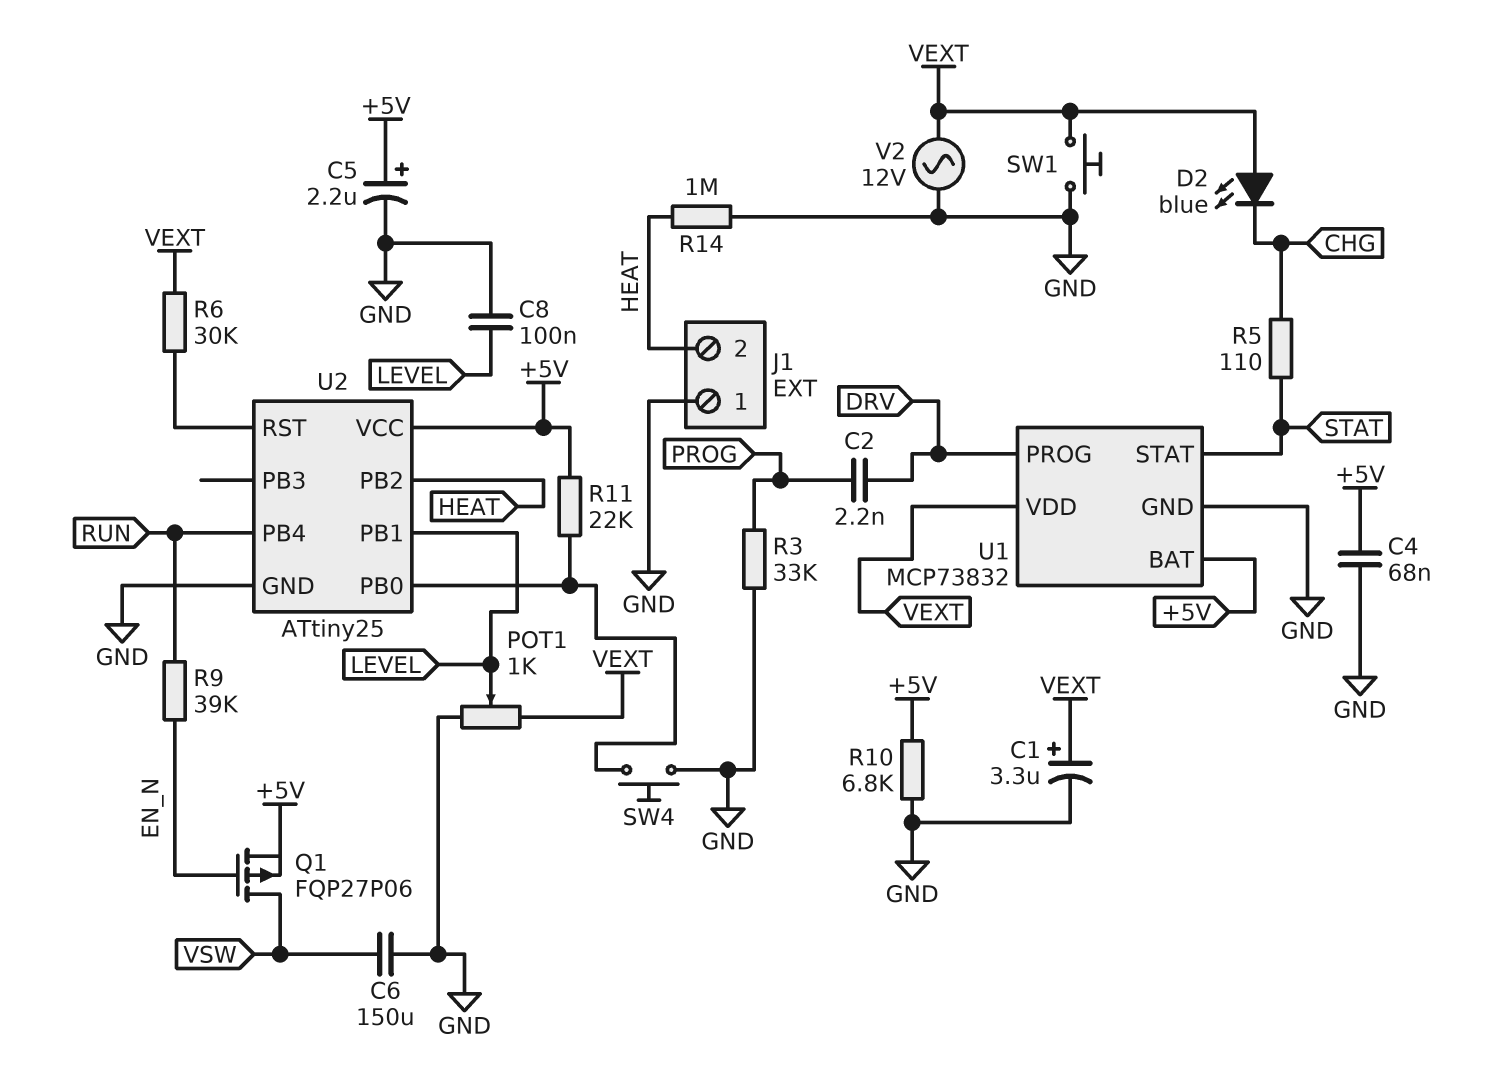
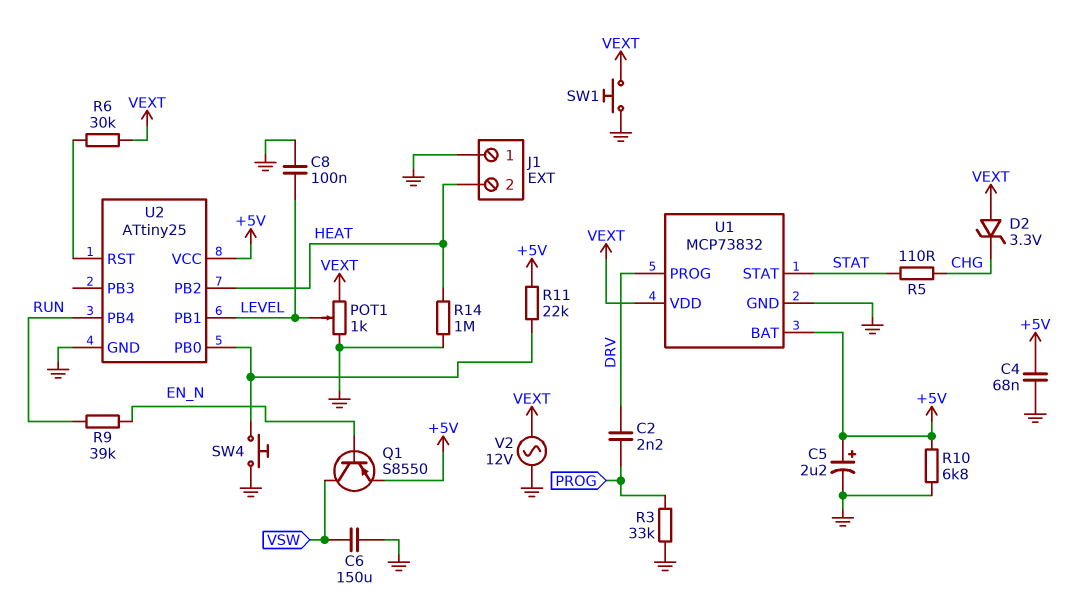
C1: 3.3uF (plus VEXT, minus GND) -> none
D2: LED blue (A VEXT, K CHG) -> zener 3.3V (A VEXT, K CHG)
Q1: PMOS FQP27P06 (G EN_N, D VSW, S +5V) -> PNP S8550 (B EN_N, C VSW, E +5V)

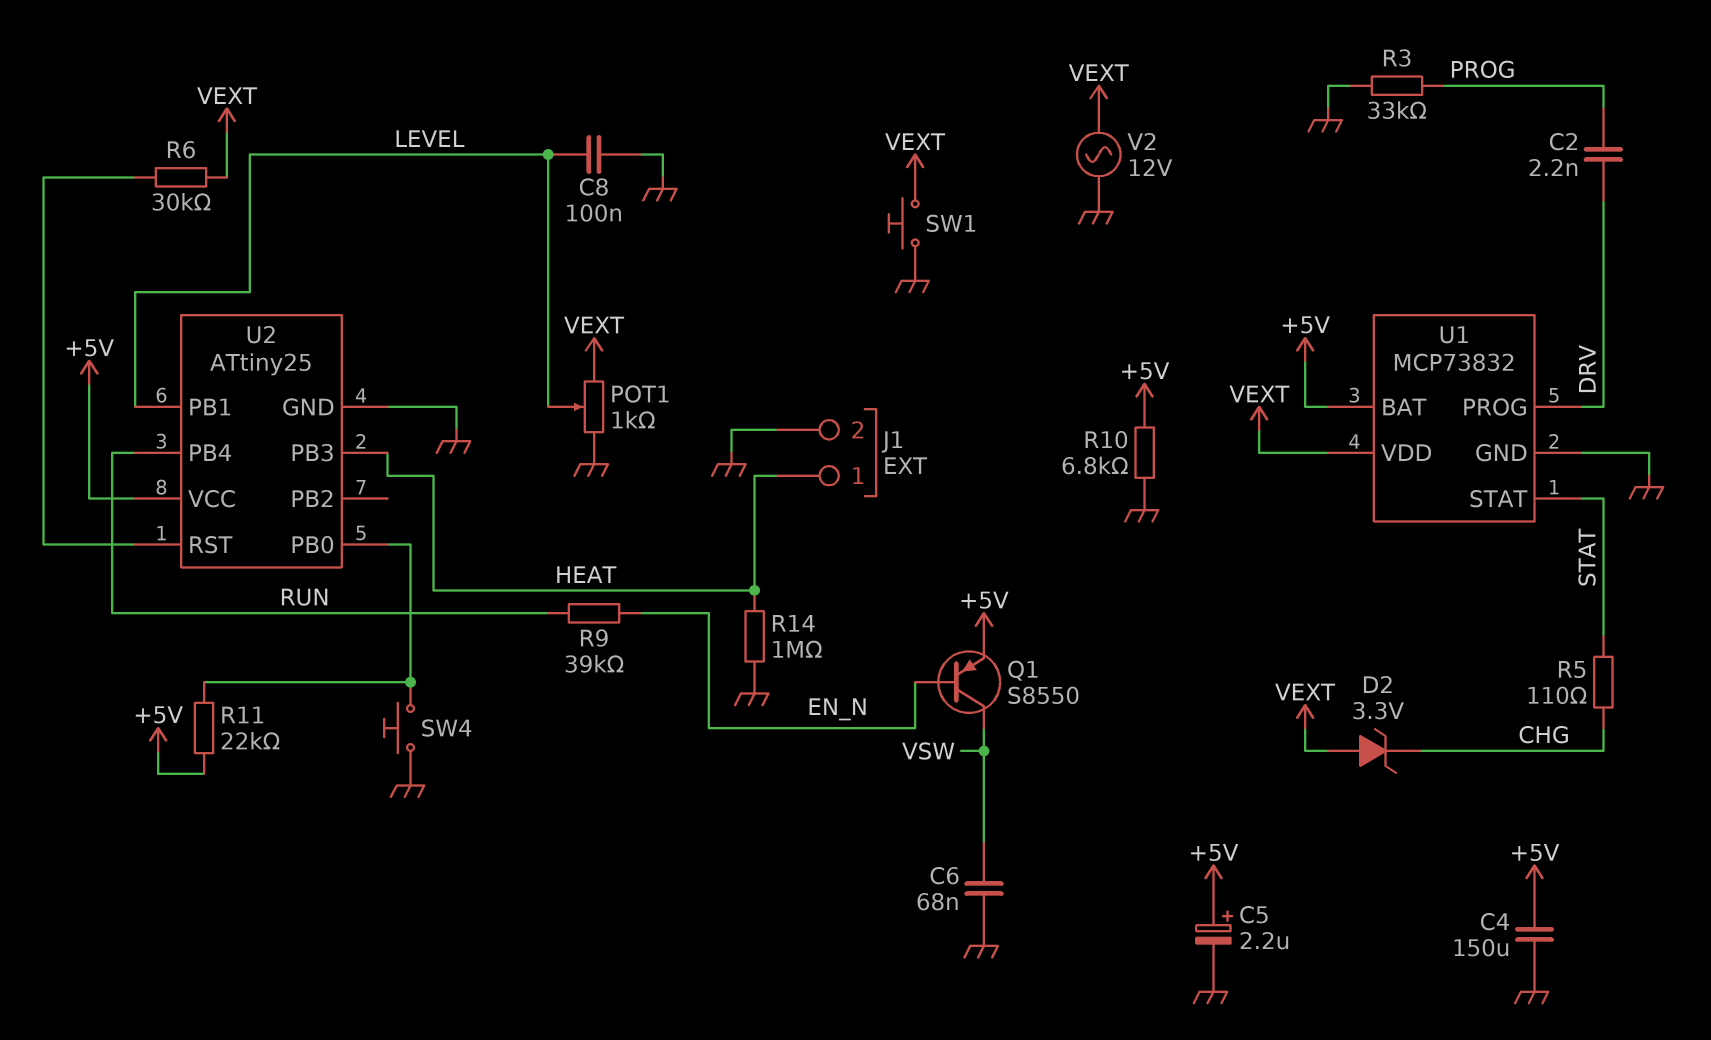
C4: 68nF (+5V, GND) -> 150uF (+5V, GND)
C6: 150uF (GND, VSW) -> 68nF (GND, VSW)
J1 pin 1: GND -> HEAT
J1 pin 2: HEAT -> GND
U2 pin PB2: HEAT -> none
U2 pin PB3: none -> HEAT

